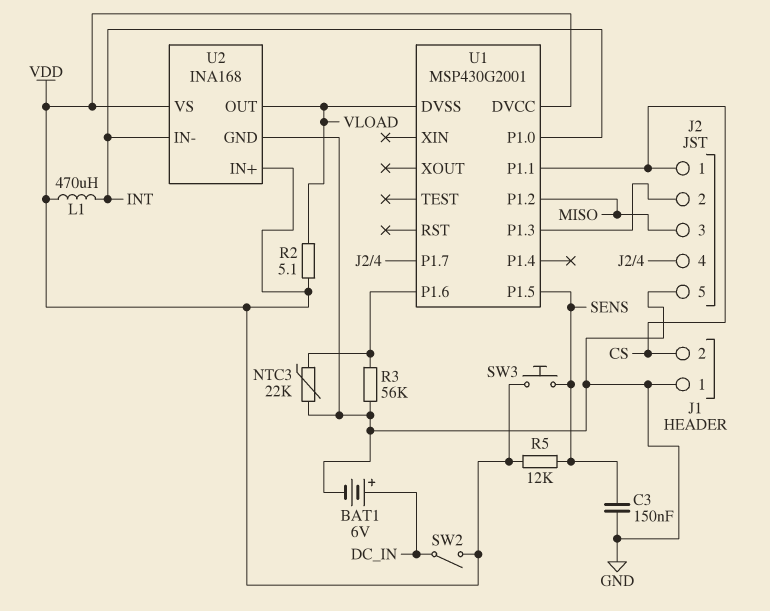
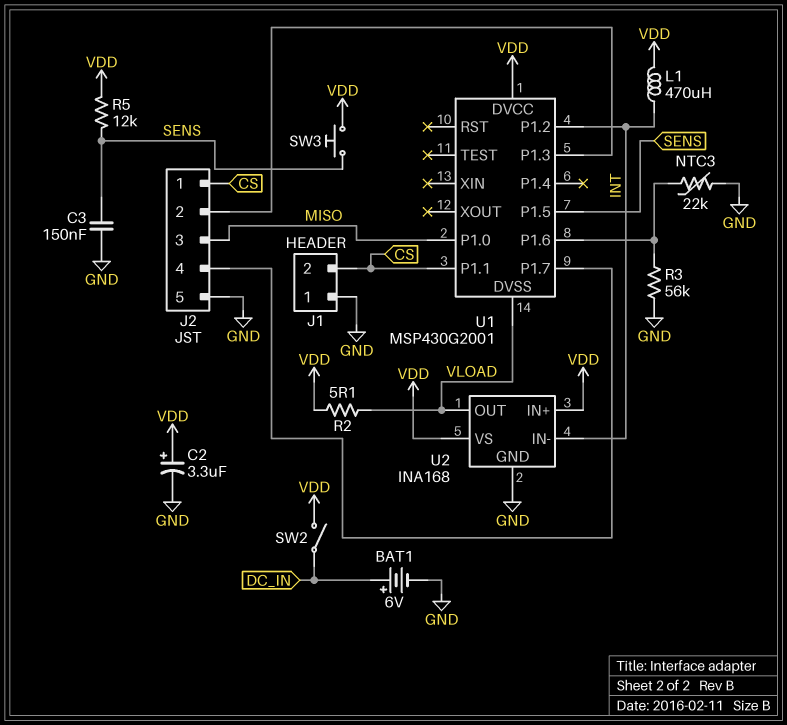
C2: none -> 3.3uF (plus VDD, minus GND)
U1 pin P1.0: INT -> MISO
U1 pin P1.2: MISO -> INT

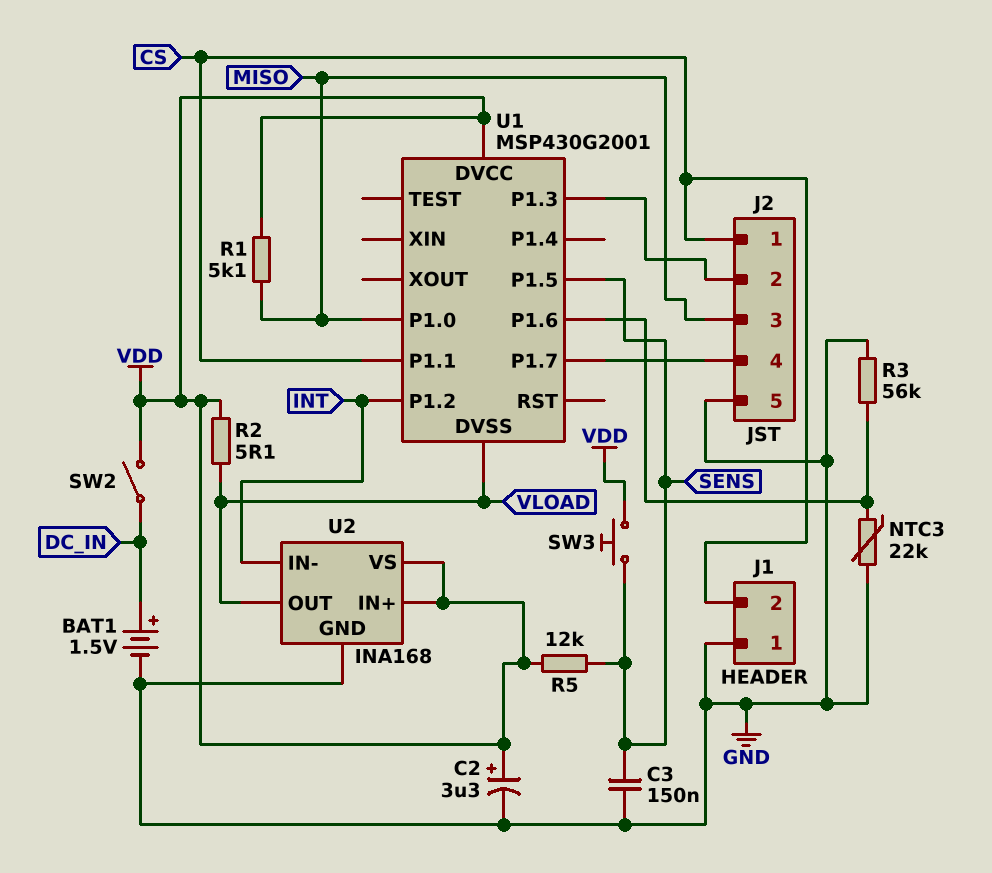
BAT1: 6V (plus DC_IN, minus GND) -> 1.5V (plus DC_IN, minus GND)
L1: 470uH (INT, VDD) -> none
R1: none -> 5.1k (MISO, VDD)

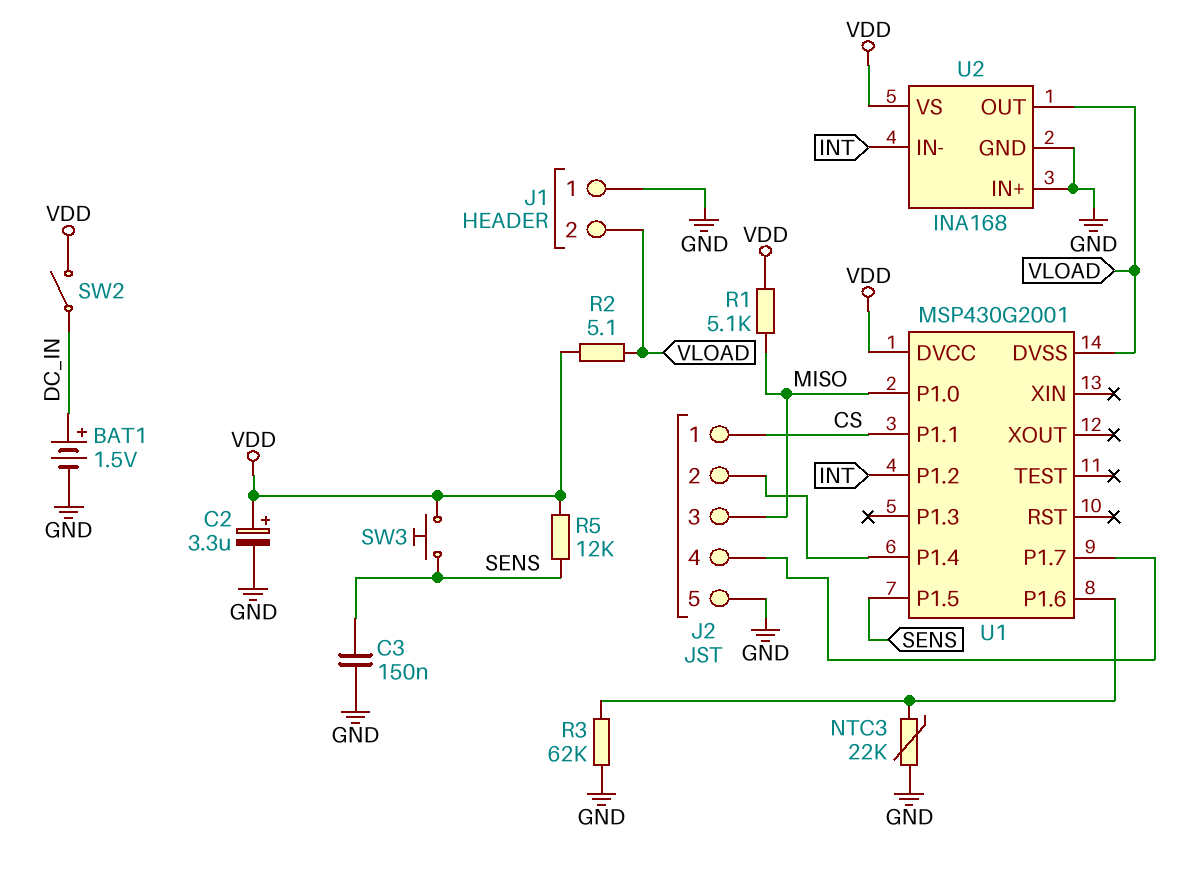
J1 pin 2: CS -> VLOAD
R3: 56k (GND, U1/P1.6) -> 62k (GND, U1/P1.6)
U1 pin P1.3: J2/2 -> none
U1 pin P1.4: none -> J2/2
U2 pin IN+: VDD -> GND

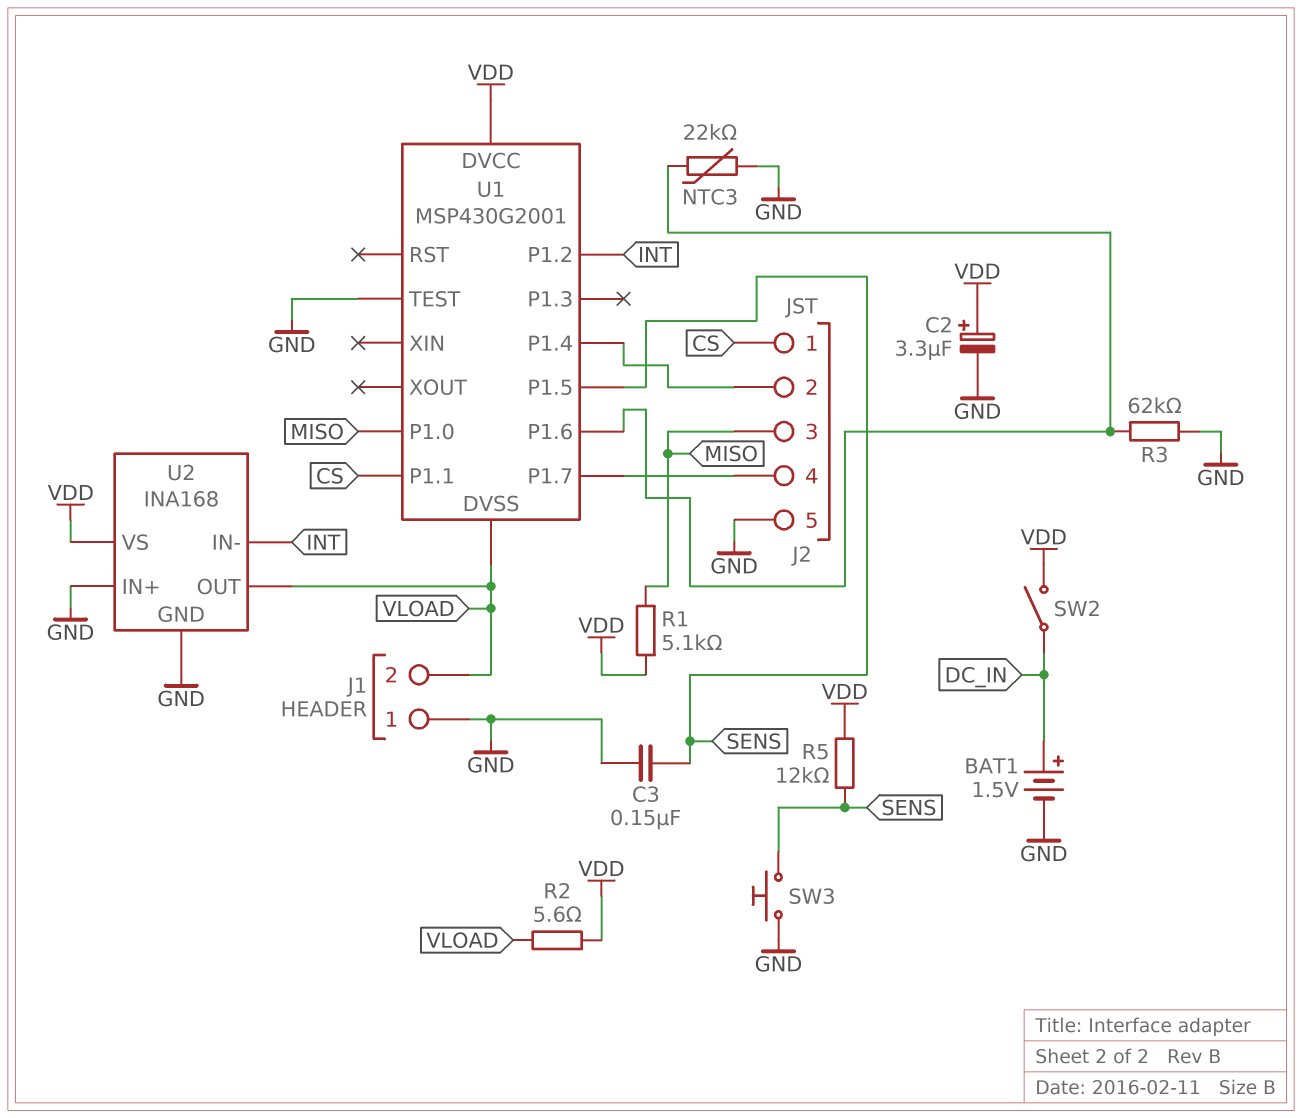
R2: 5.1 (VDD, VLOAD) -> 5.6 (VDD, VLOAD)
SW3: button (SENS, VDD) -> button (GND, SENS)
U1 pin TEST: none -> GND

